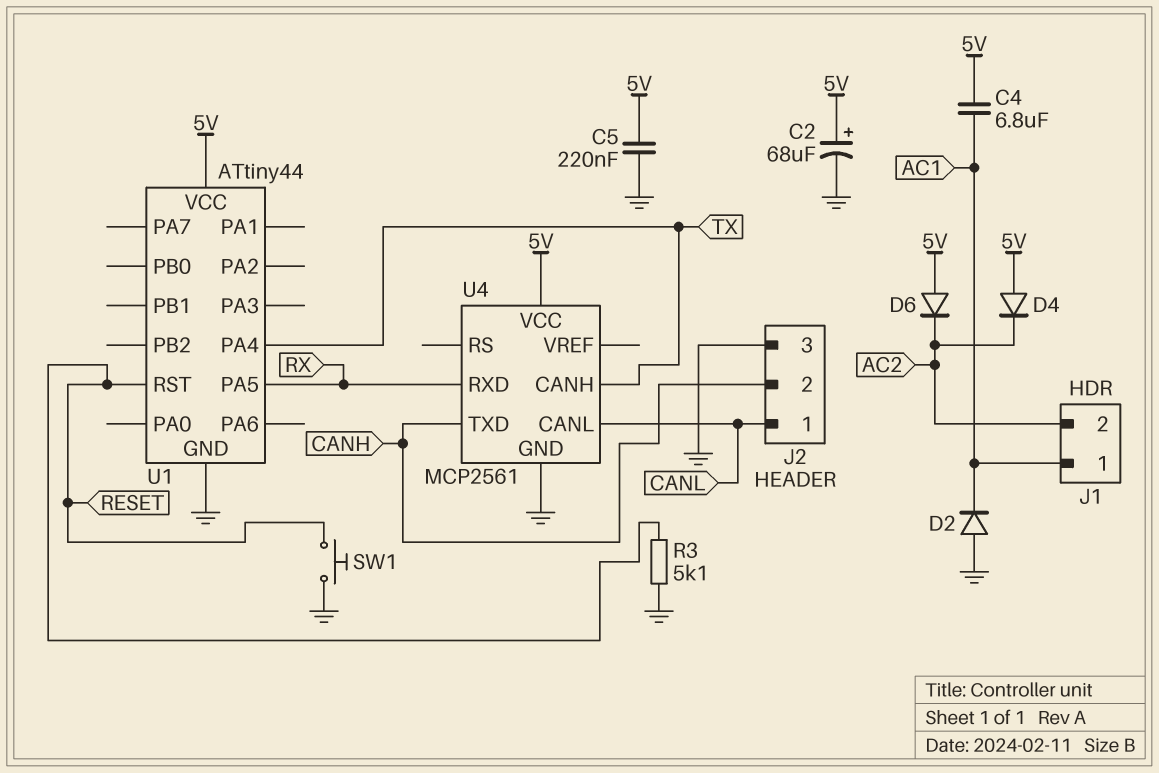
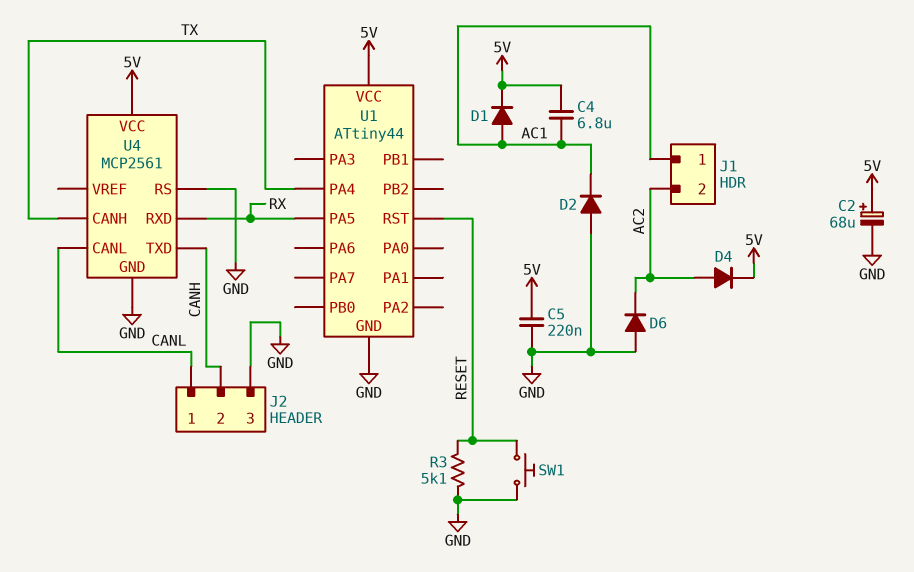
D1: none -> diode (A AC1, K 5V)
D4: diode (A 5V, K AC2) -> diode (A AC2, K 5V)
D6: diode (A 5V, K AC2) -> diode (A GND, K AC2)
U4 pin RS: none -> GND

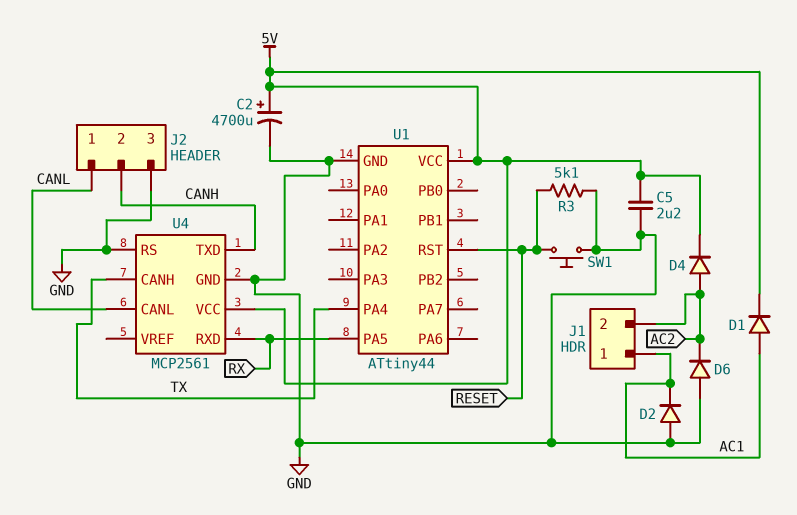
C2: 68uF (plus 5V, minus GND) -> 4700uF (plus 5V, minus GND)
C4: 6.8uF (5V, AC1) -> none
C5: 220nF (5V, GND) -> 2.2uF (5V, GND)

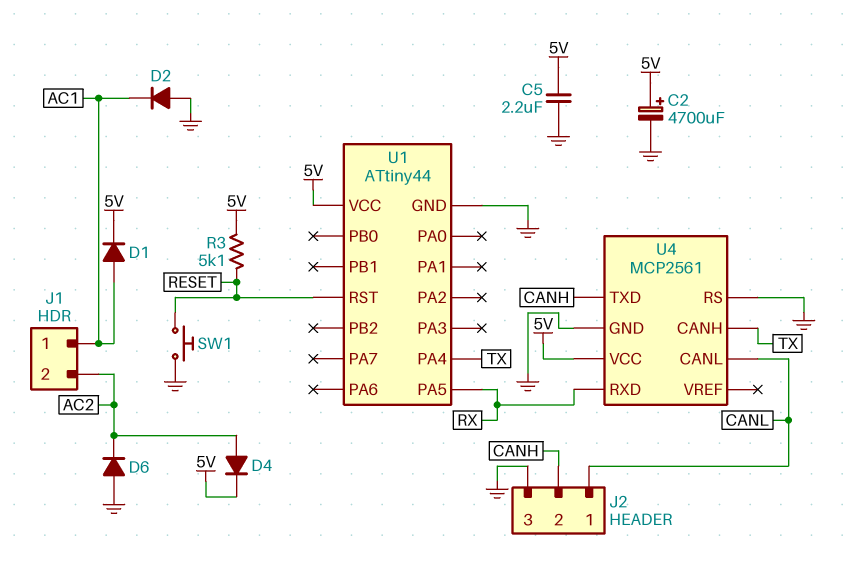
R3: 5.1k (GND, RESET) -> 5.1k (5V, RESET)

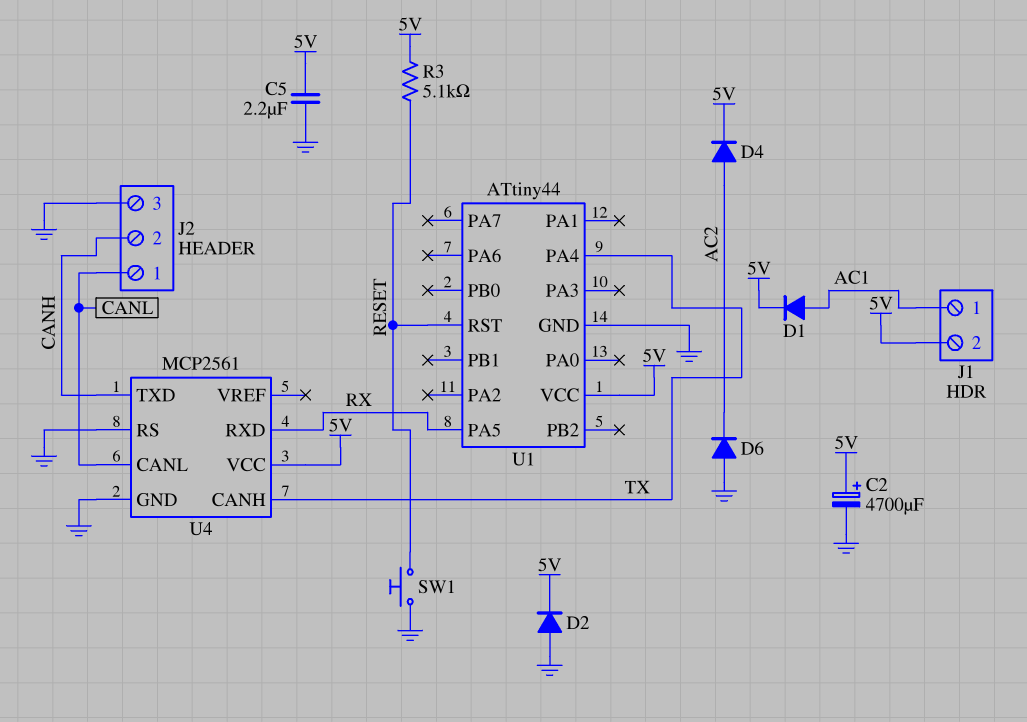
D2: diode (A GND, K AC1) -> diode (A GND, K 5V)
J1 pin 2: AC2 -> 5V

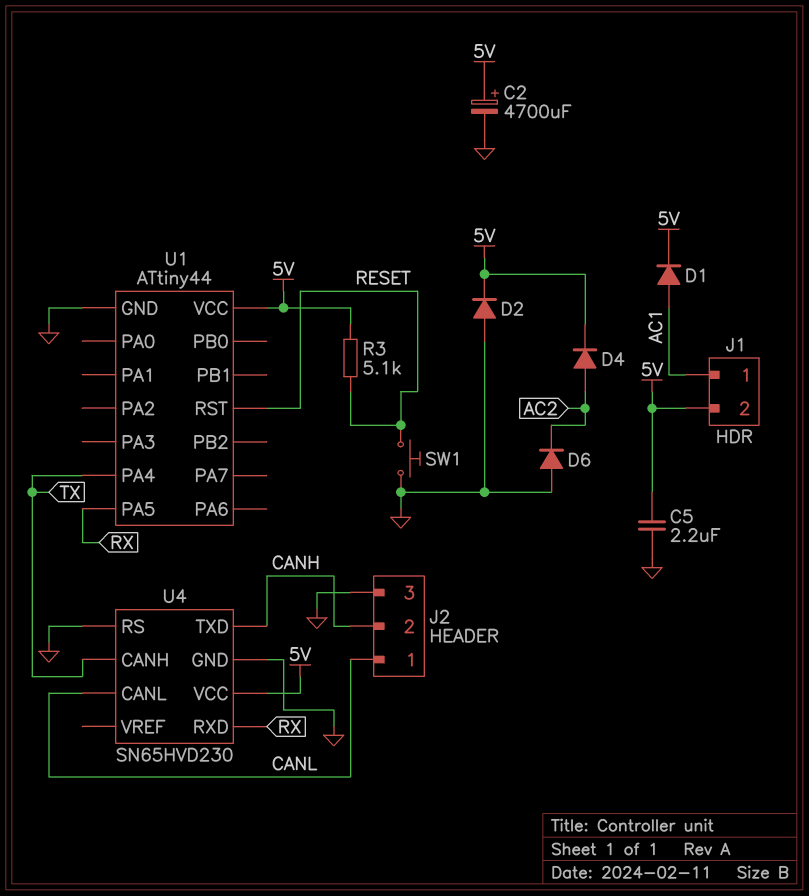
U4: MCP2561 -> SN65HVD230

